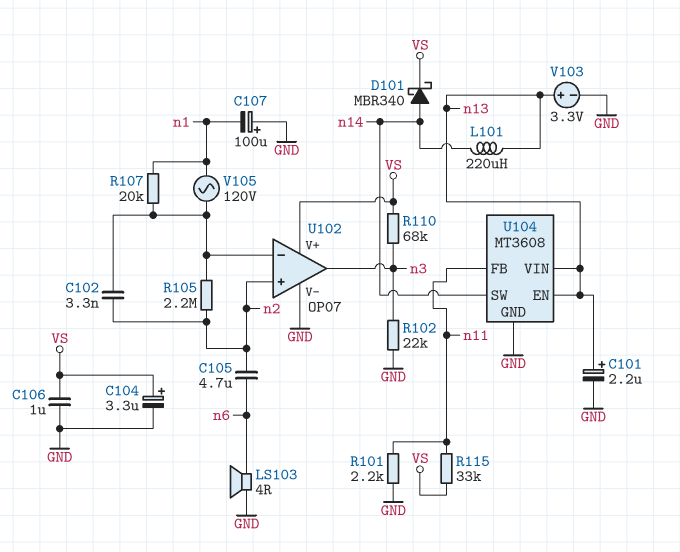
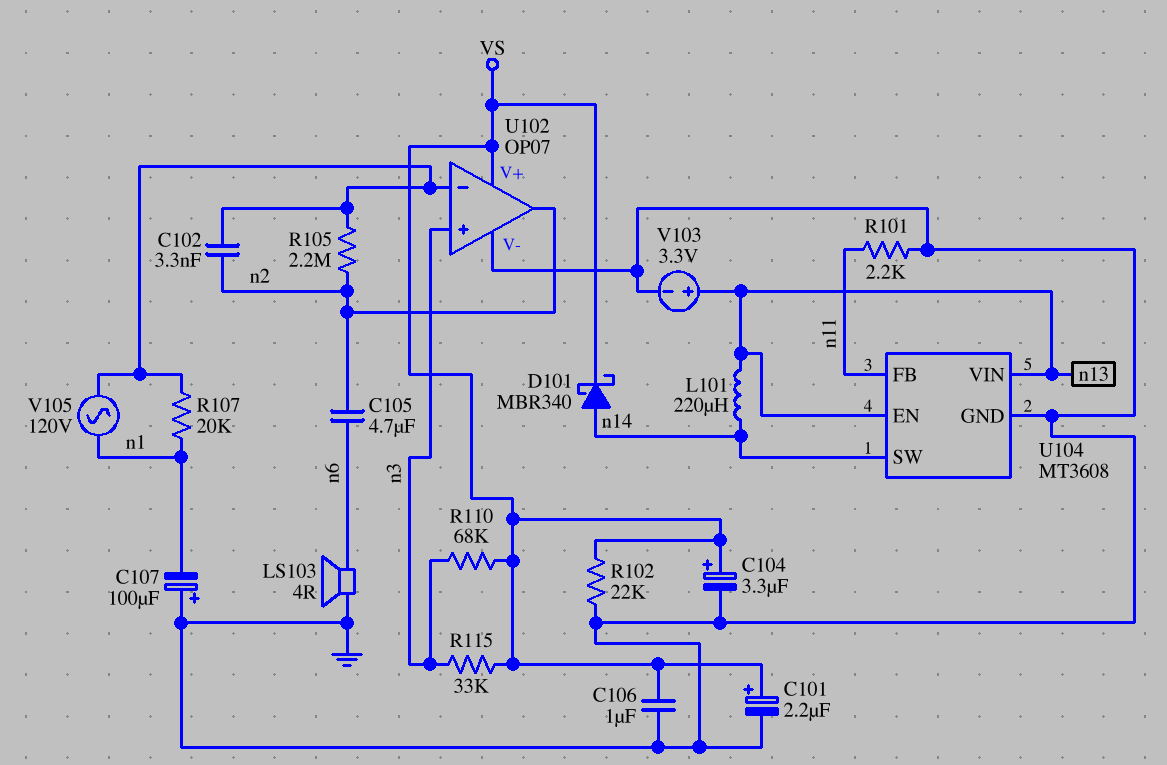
C101: 2.2uF (plus n13, minus GND) -> 2.2uF (plus VS, minus GND)
R102: 22k (GND, n3) -> 22k (GND, VS)
R115: 33k (VS, n11) -> 33k (VS, n3)
U102 pin in+: n2 -> n3
U102 pin out: n3 -> n2

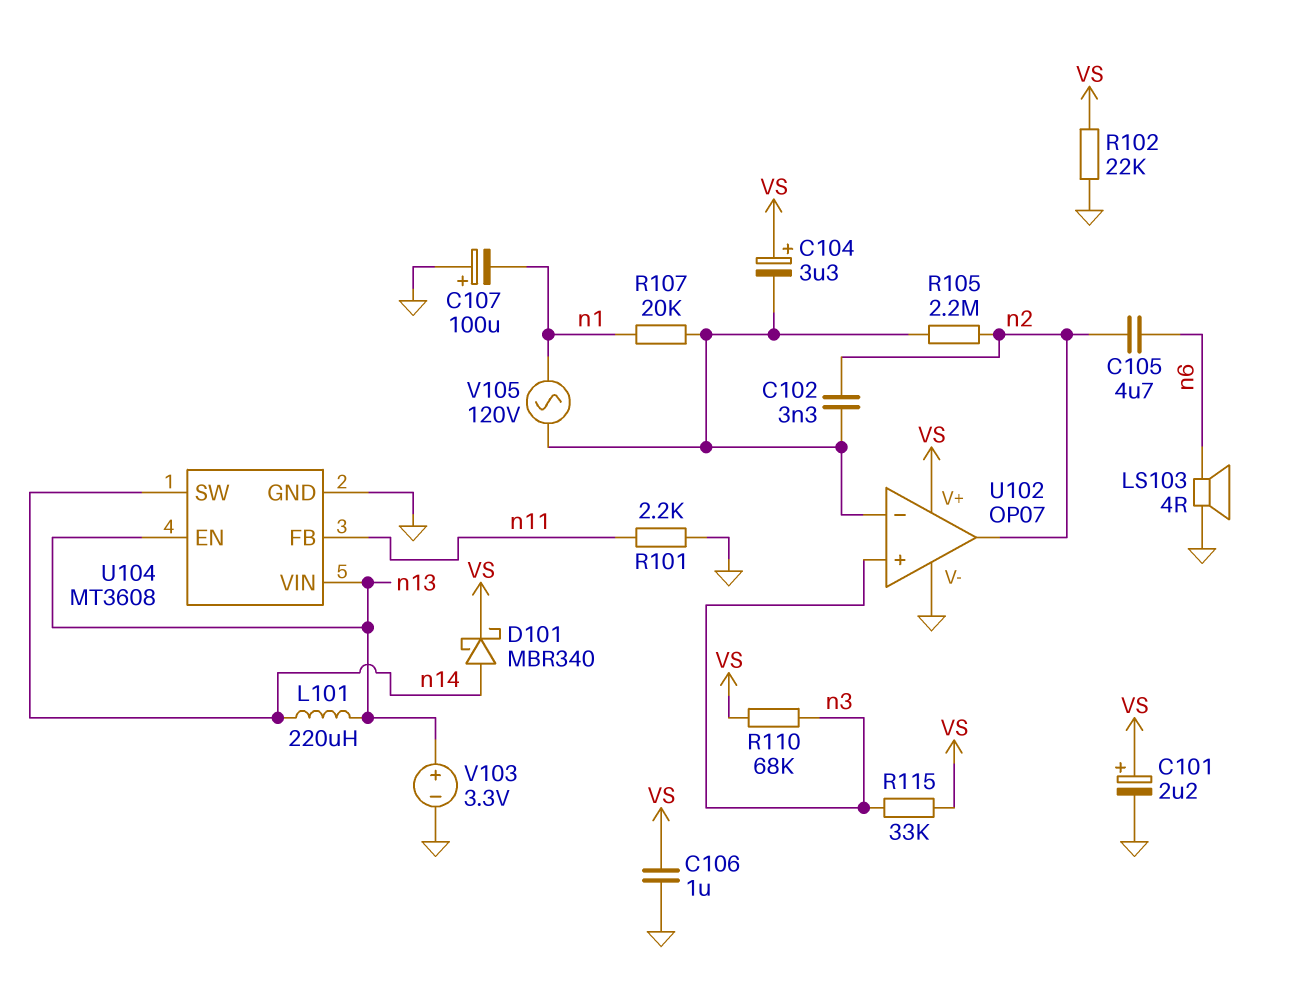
C104: 3.3uF (plus VS, minus GND) -> 3.3uF (plus VS, minus U102/in-)

